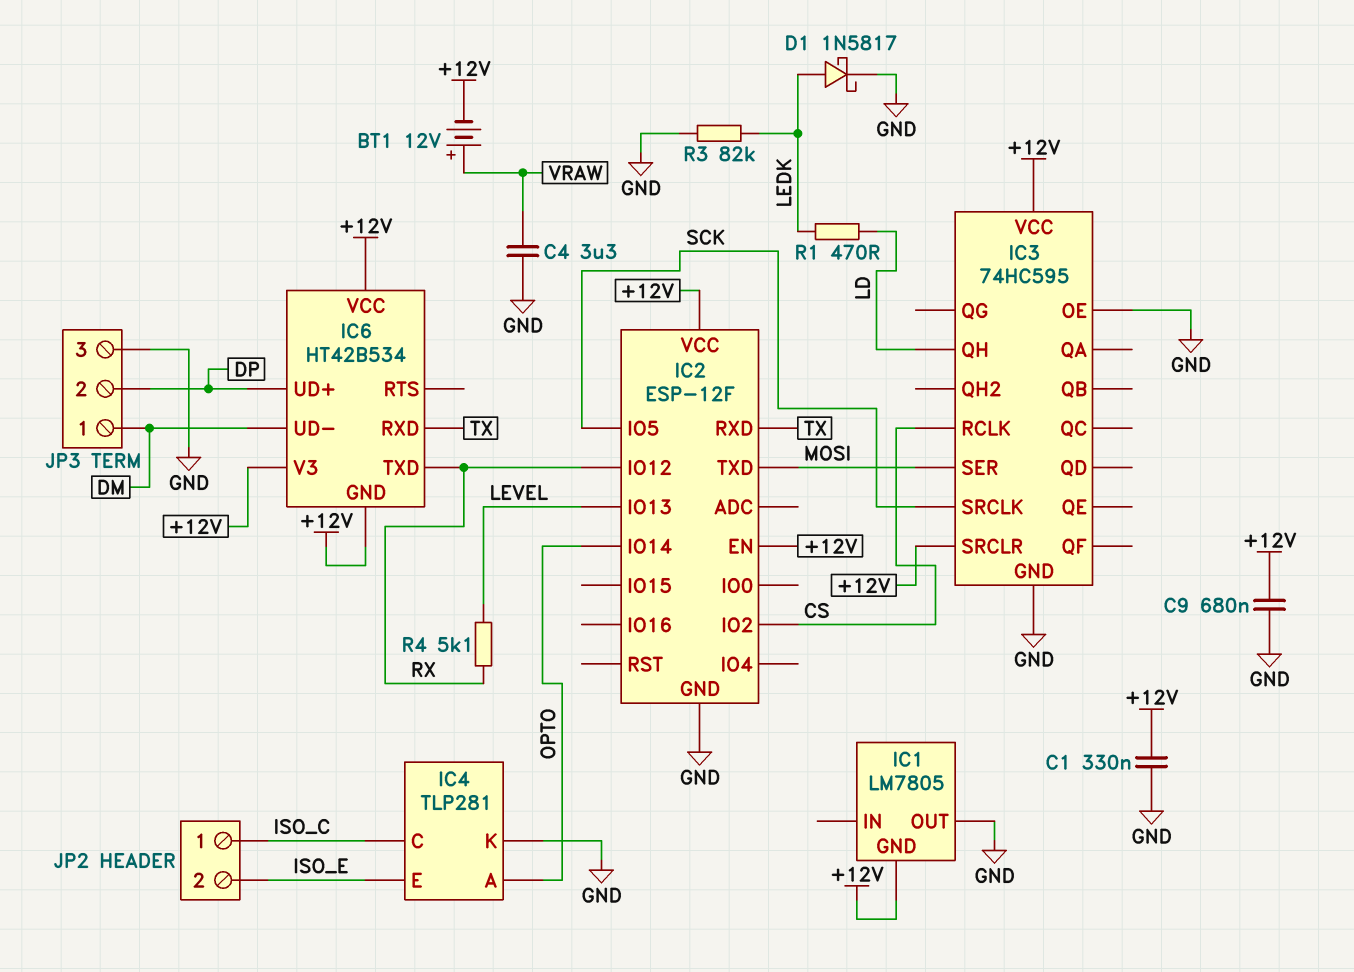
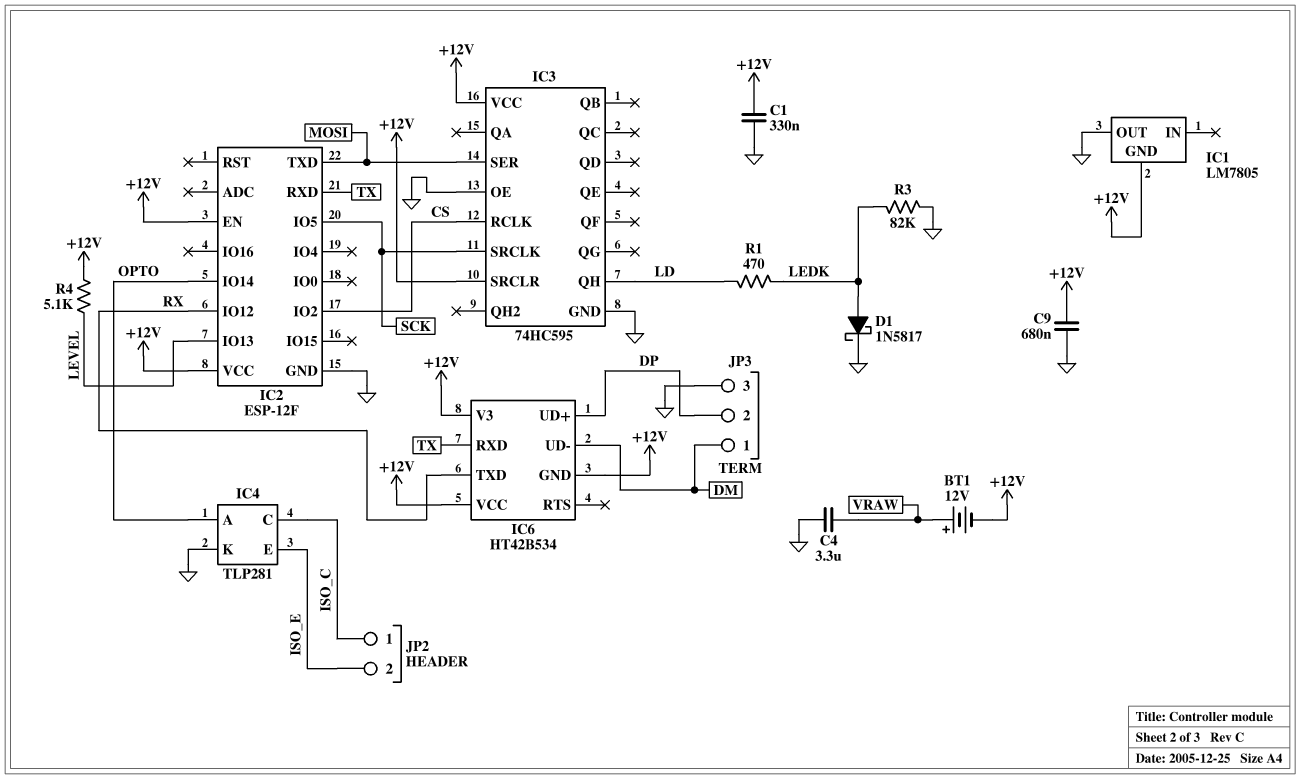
R4: 5.1k (LEVEL, RX) -> 5.1k (+12V, LEVEL)

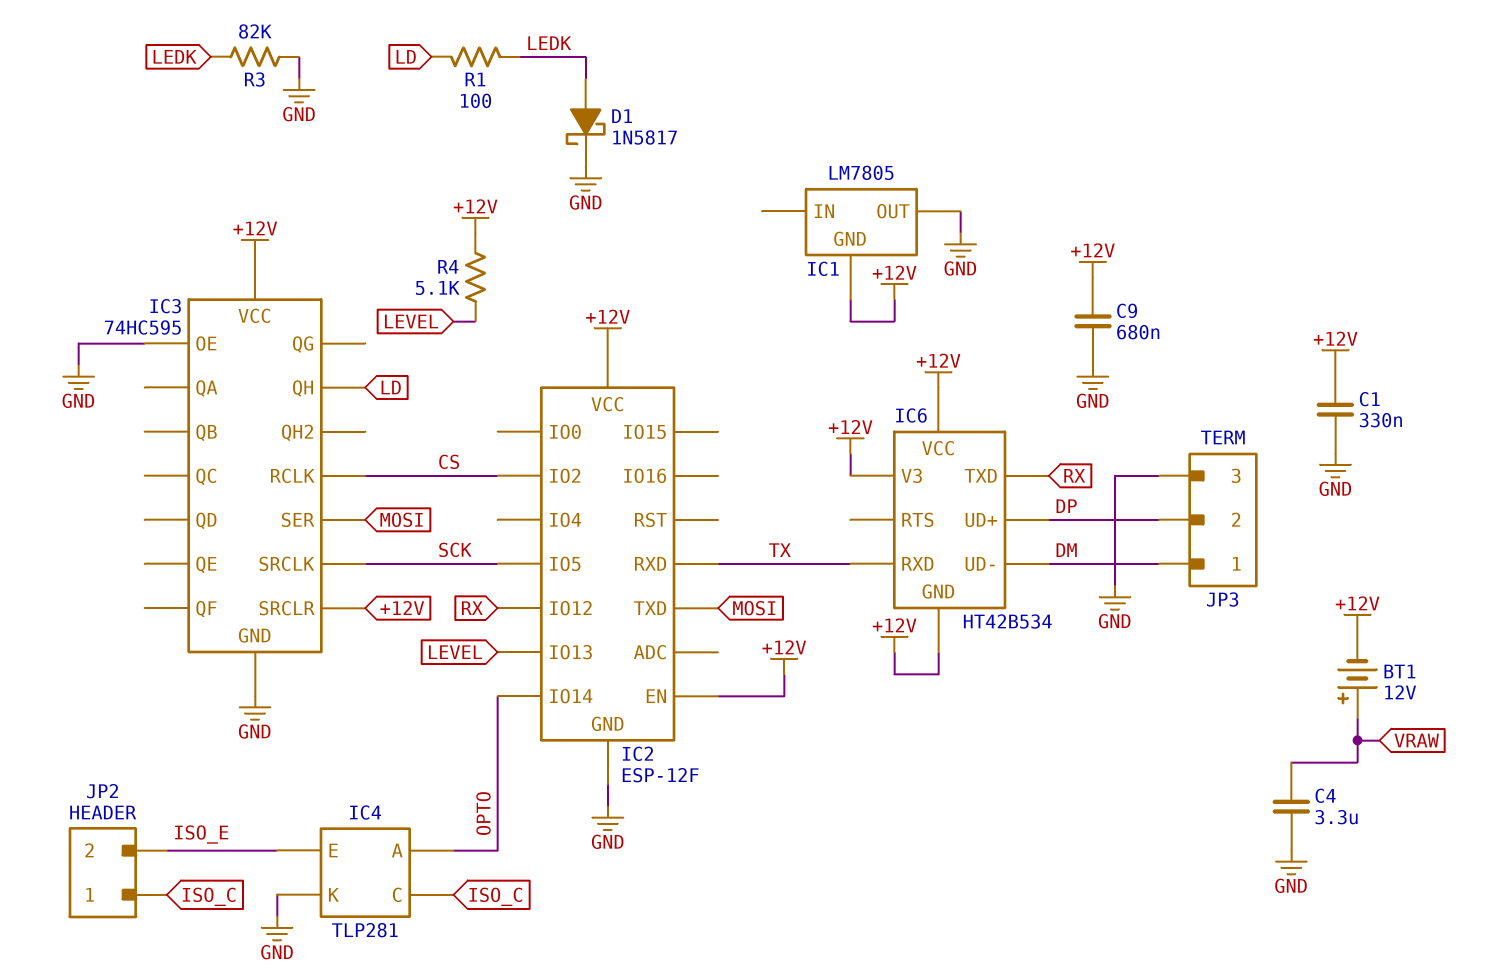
R1: 470 (LD, LEDK) -> 100 (LD, LEDK)

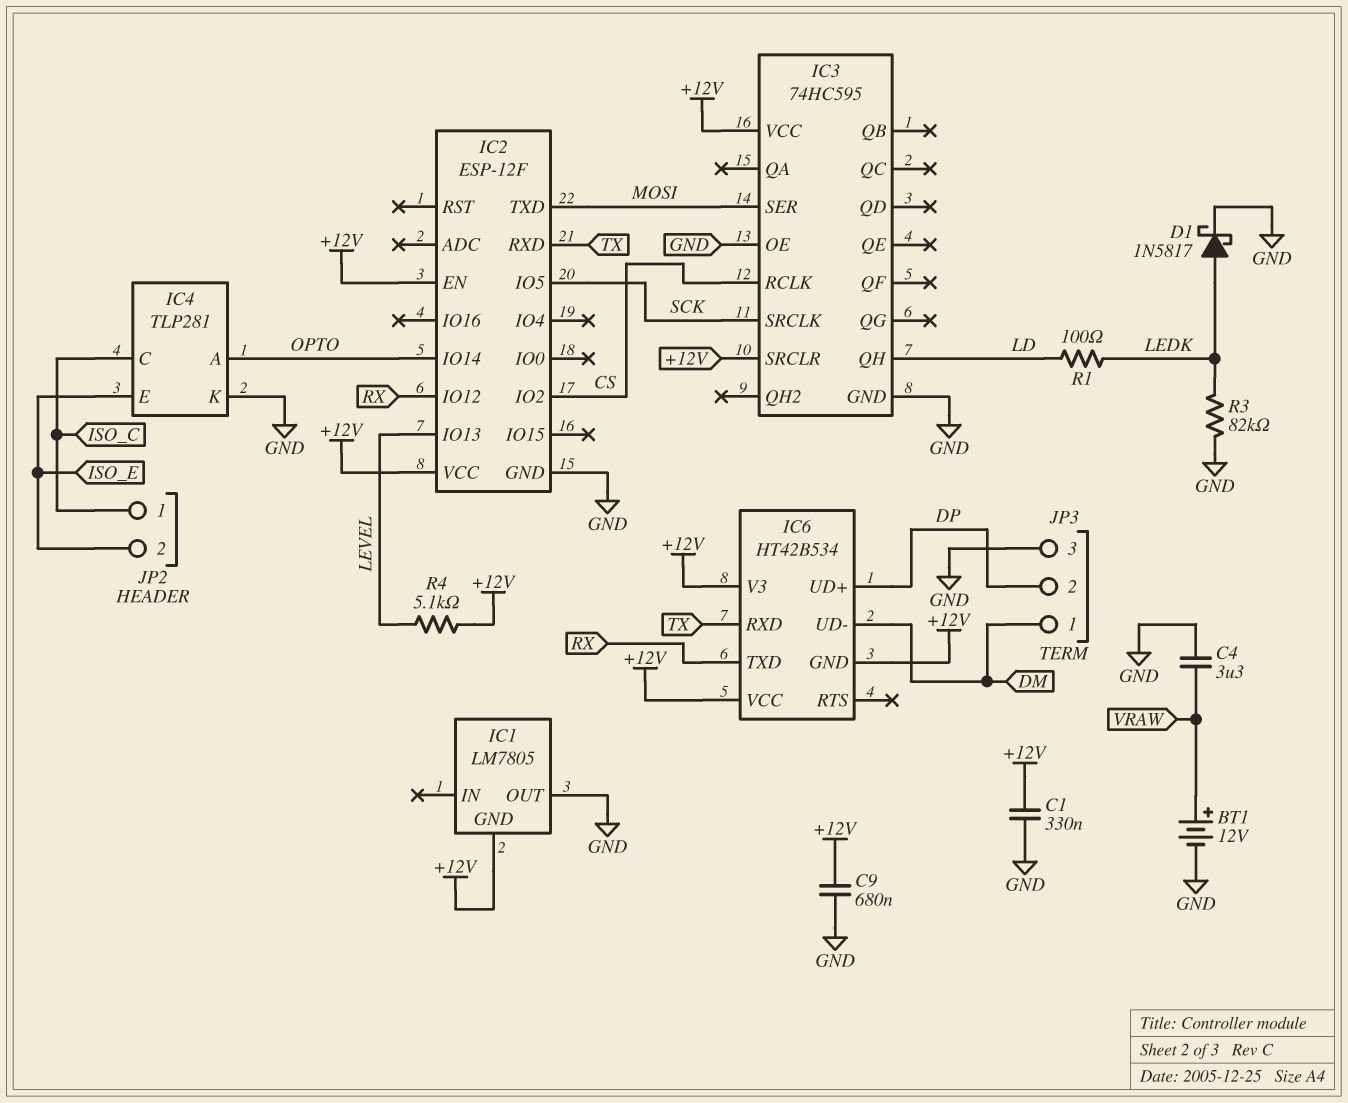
BT1: 12V (plus VRAW, minus +12V) -> 12V (plus VRAW, minus GND)

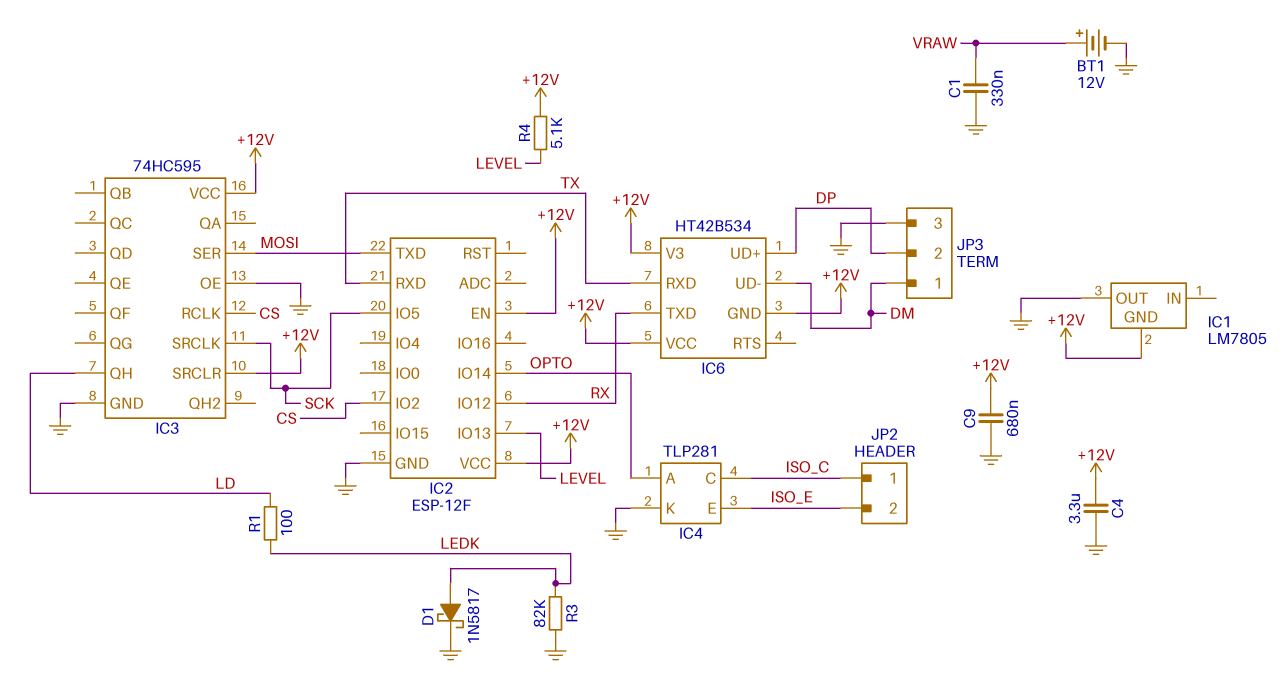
C1: 330nF (+12V, GND) -> 330nF (GND, VRAW)
C4: 3.3uF (GND, VRAW) -> 3.3uF (+12V, GND)

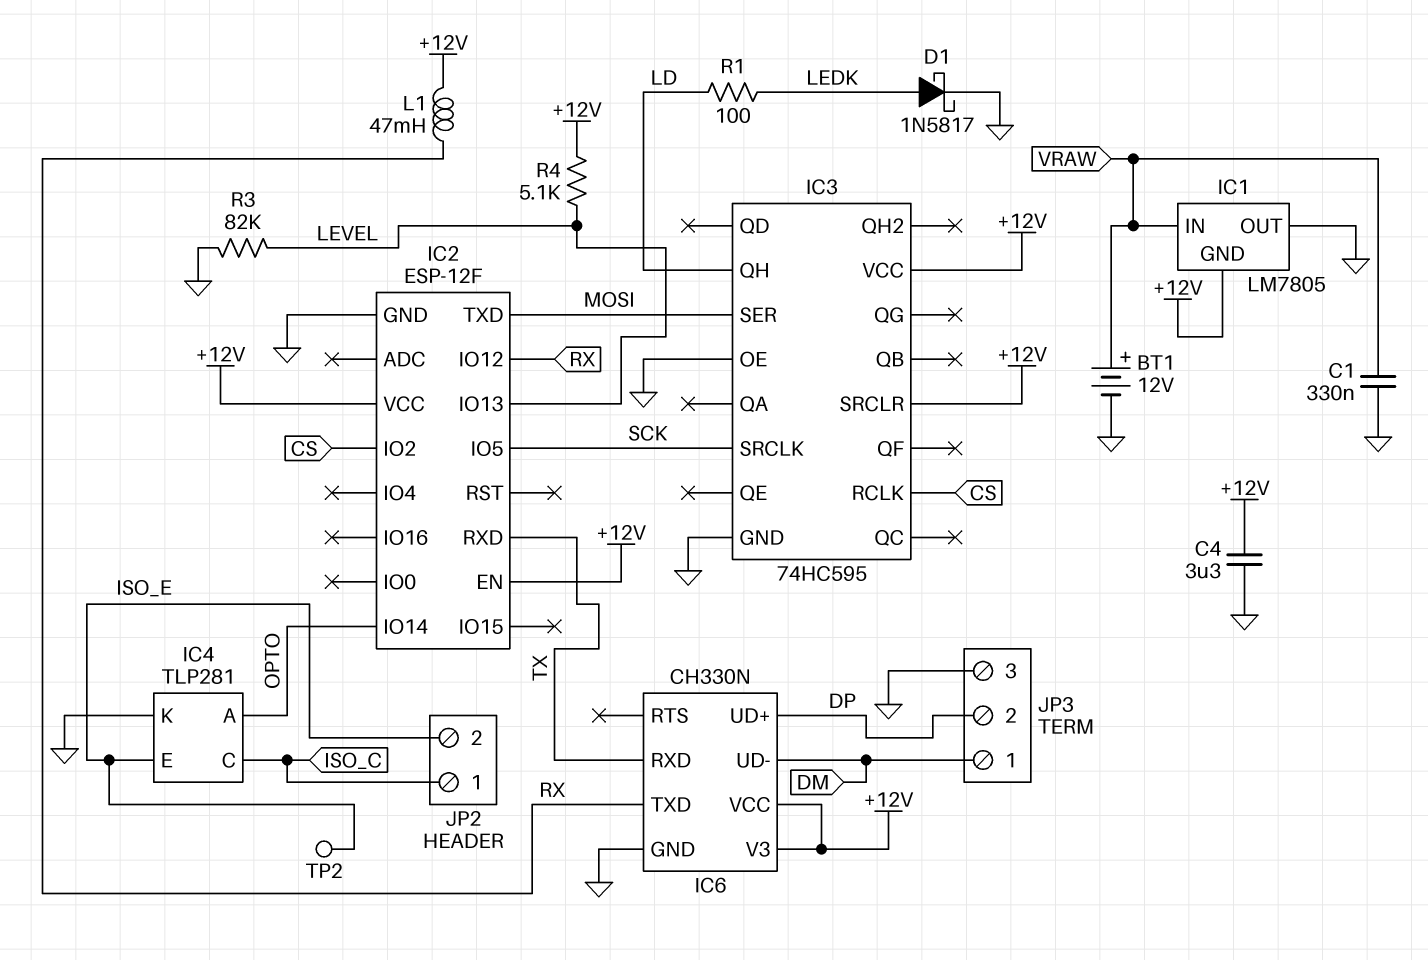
C9: 680nF (+12V, GND) -> none
IC1 pin IN: none -> VRAW
IC6: HT42B534 -> CH330N
IC6 pin GND: +12V -> GND
L1: none -> 47mH (+12V, RX)
R3: 82k (GND, LEDK) -> 82k (GND, LEVEL)
TP2: none -> test point (ISO_E)

